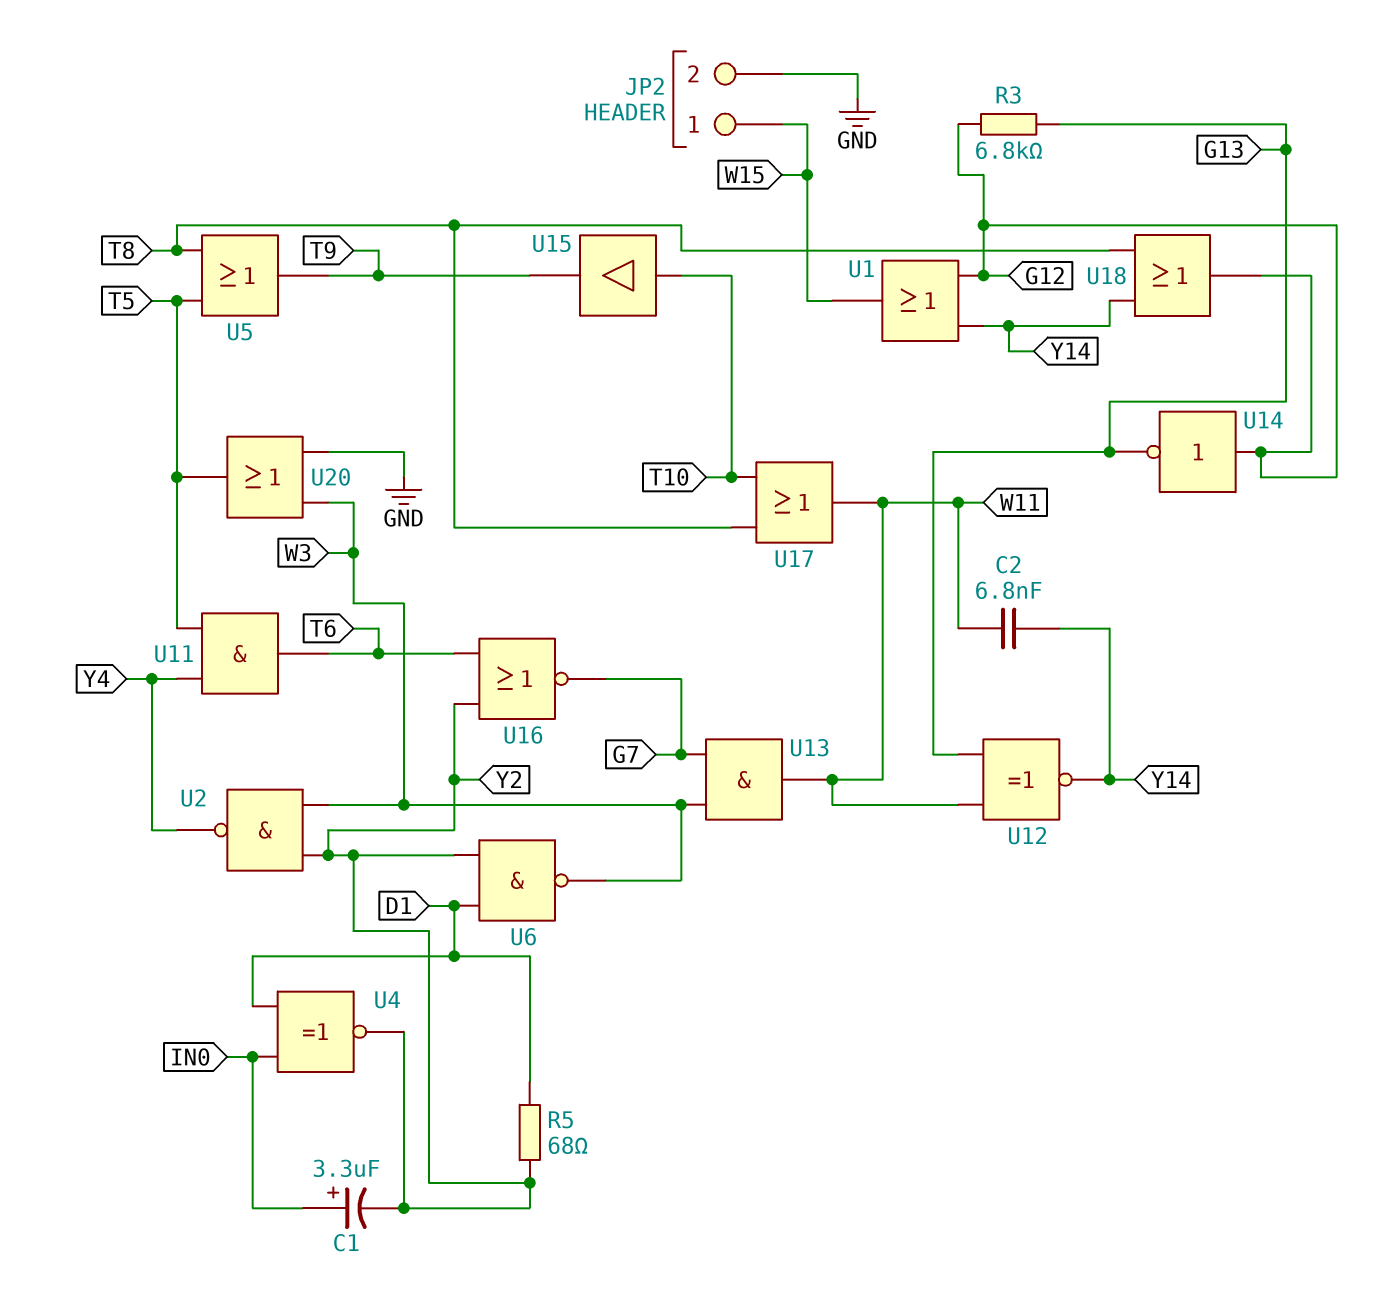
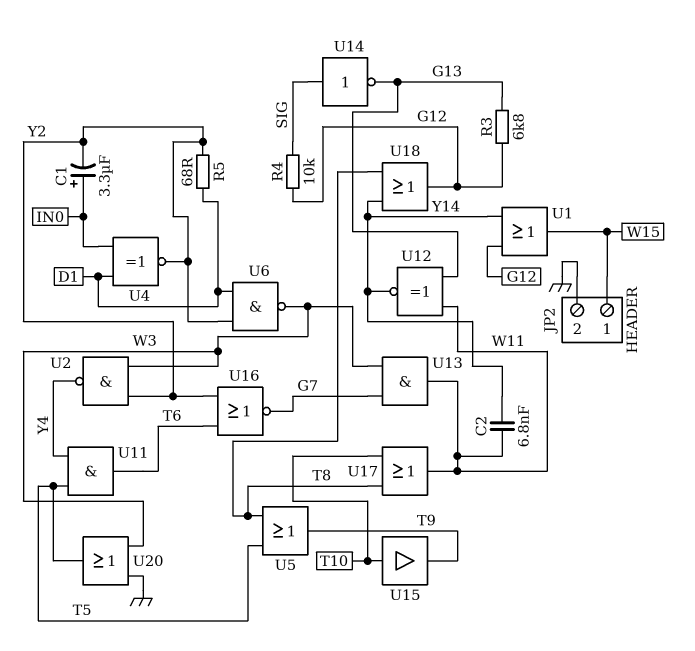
R4: none -> 10k (G12, SIG)
U14: NOT (in G12, out G13) -> NOT (in SIG, out G13)

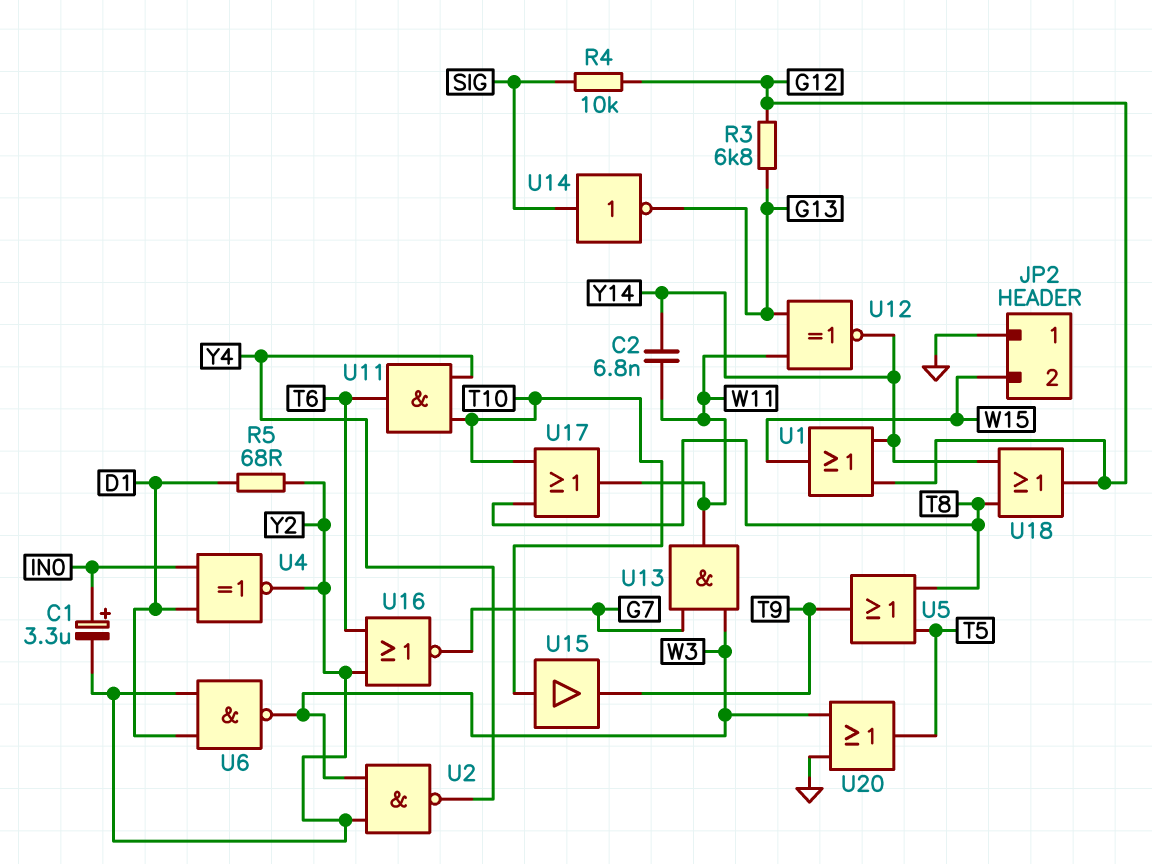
JP2 pin 1: W15 -> GND
JP2 pin 2: GND -> W15
U11: AND (in T5, in Y4, out T6) -> AND (in T10, in Y4, out T6)

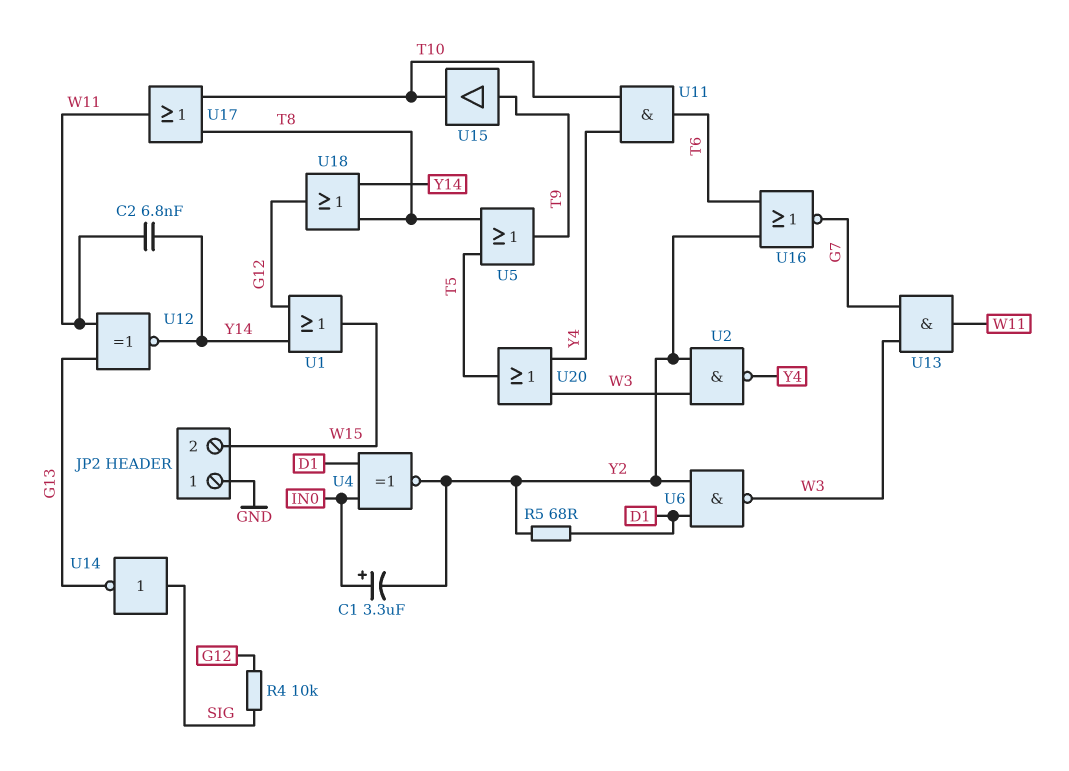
R3: 6.8k (G12, G13) -> none
U15: buffer (in T10, out T9) -> buffer (in T9, out T10)
U20: OR (in GND, in W3, out T5) -> OR (in W3, in Y4, out T5)

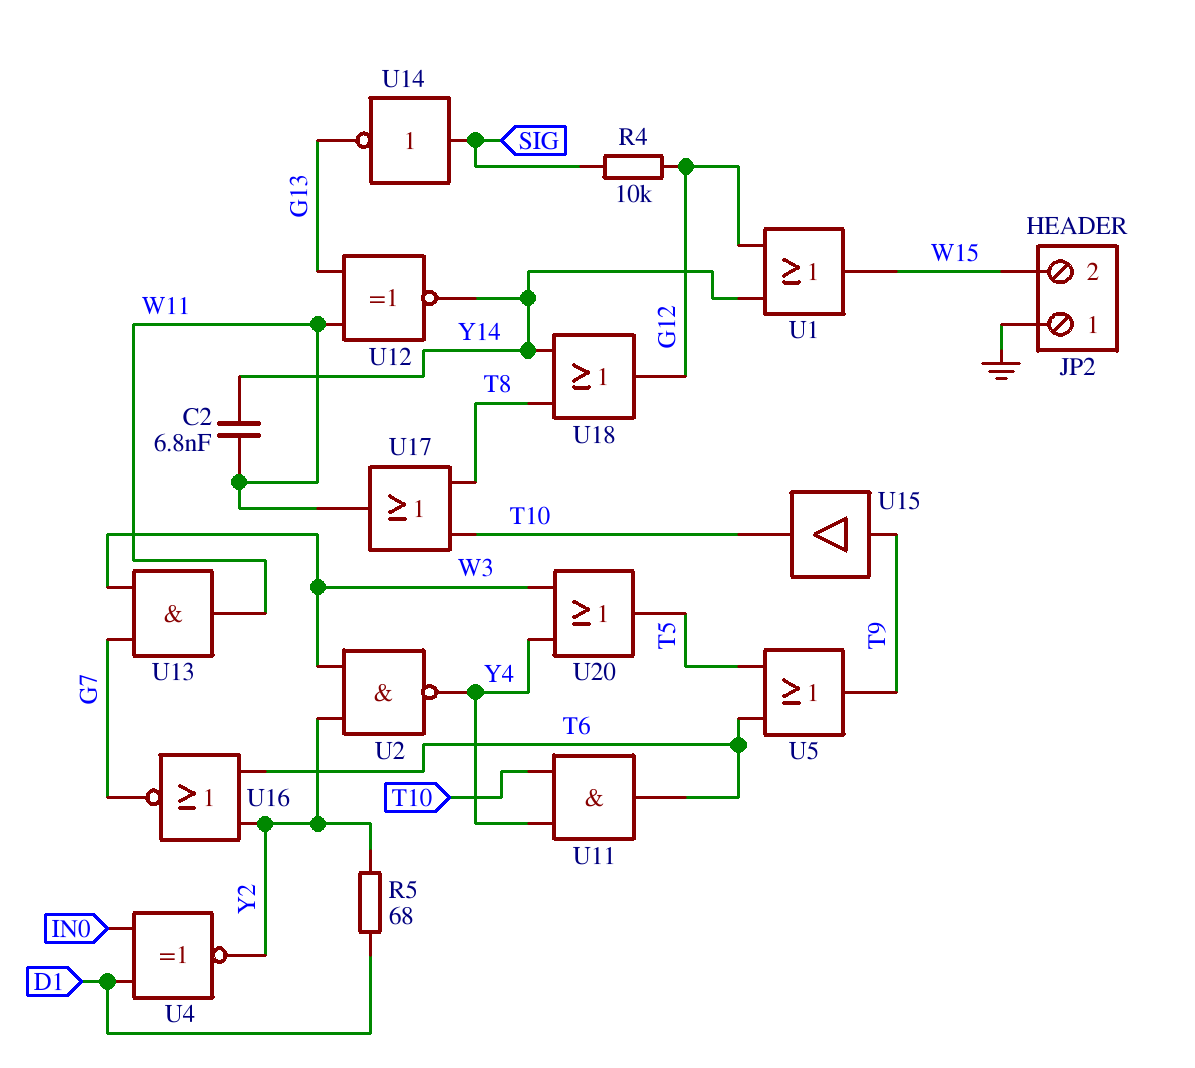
C1: 3.3uF (plus IN0, minus Y2) -> none
U5: OR (in T5, in T8, out T9) -> OR (in T5, in T6, out T9)
U6: NAND (in D1, in Y2, out W3) -> none

